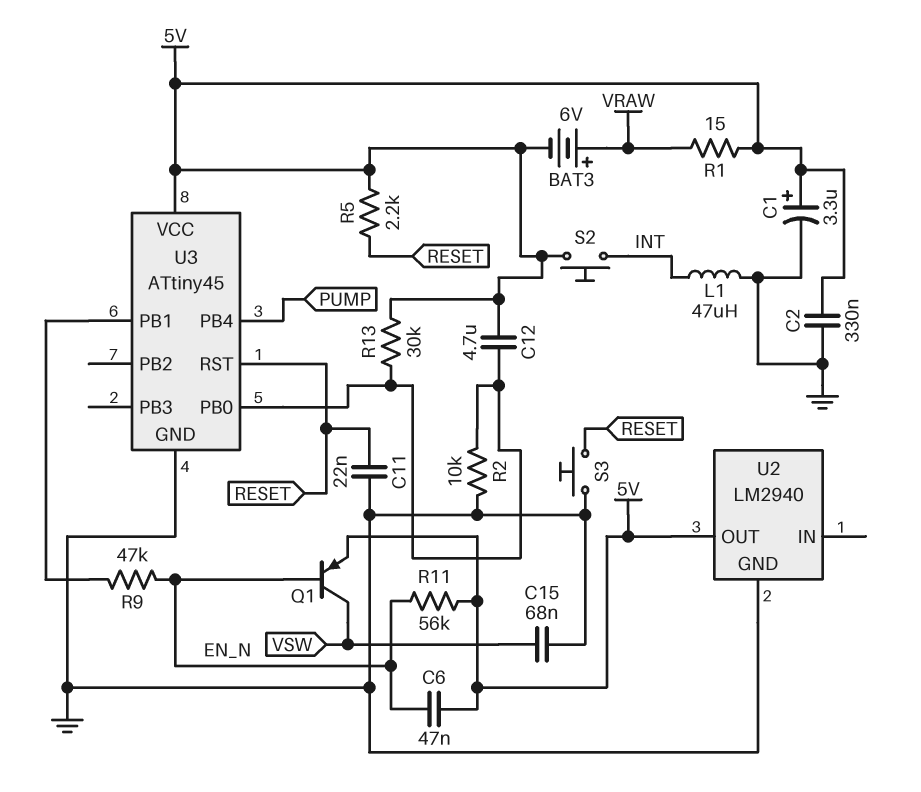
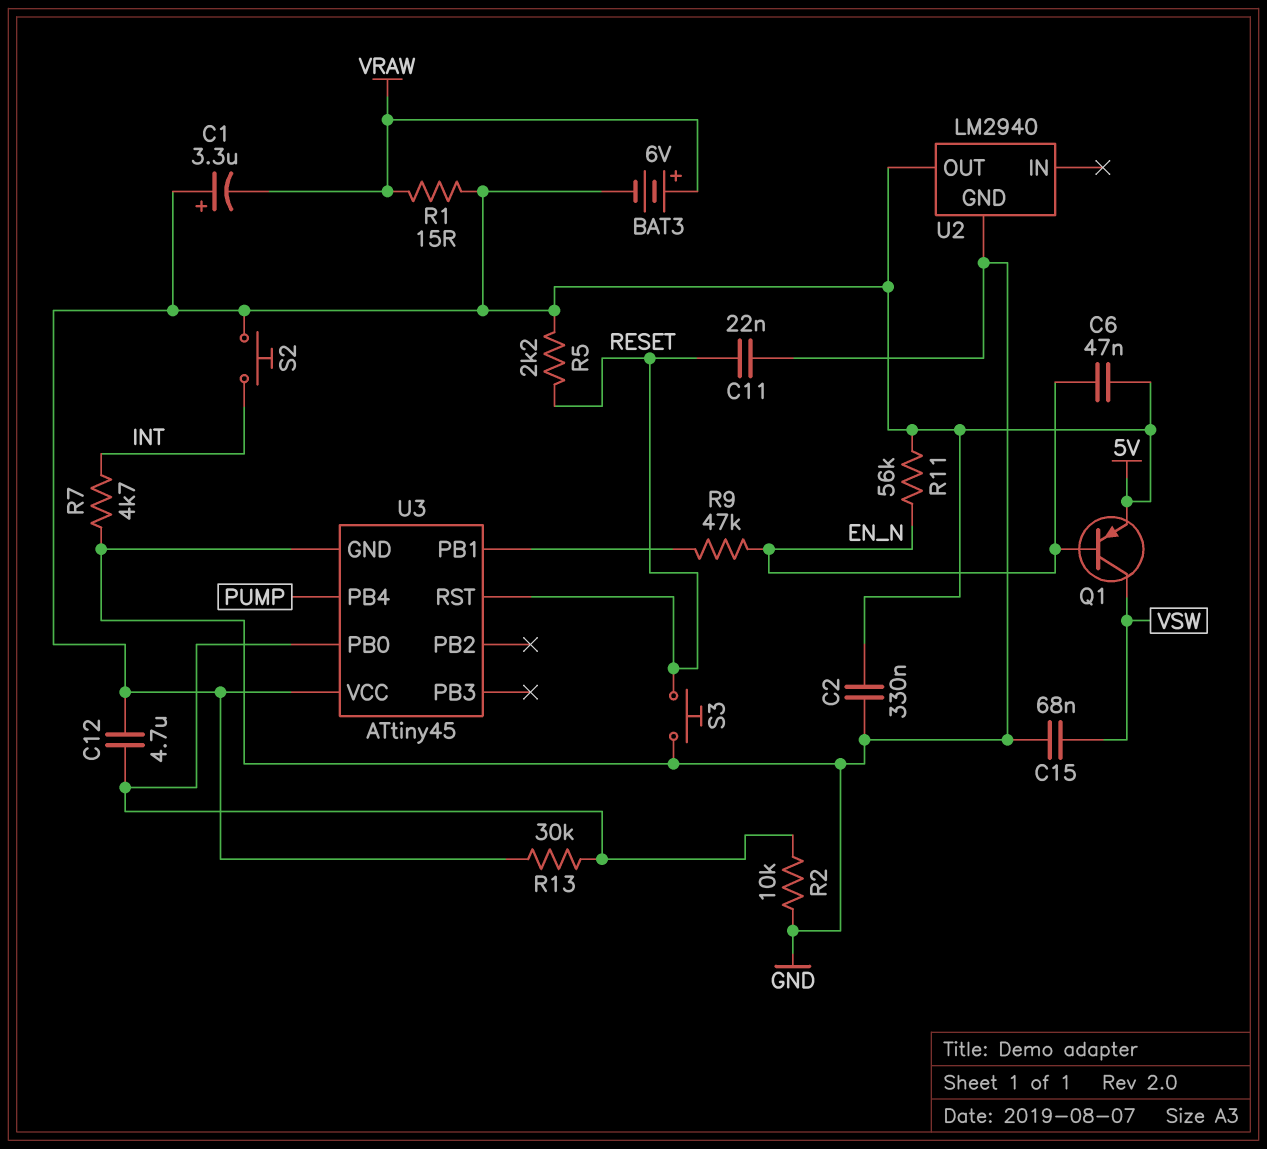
C1: 3.3uF (plus 5V, minus GND) -> 3.3uF (plus 5V, minus VRAW)
L1: 47uH (GND, INT) -> none
R7: none -> 4.7k (GND, INT)

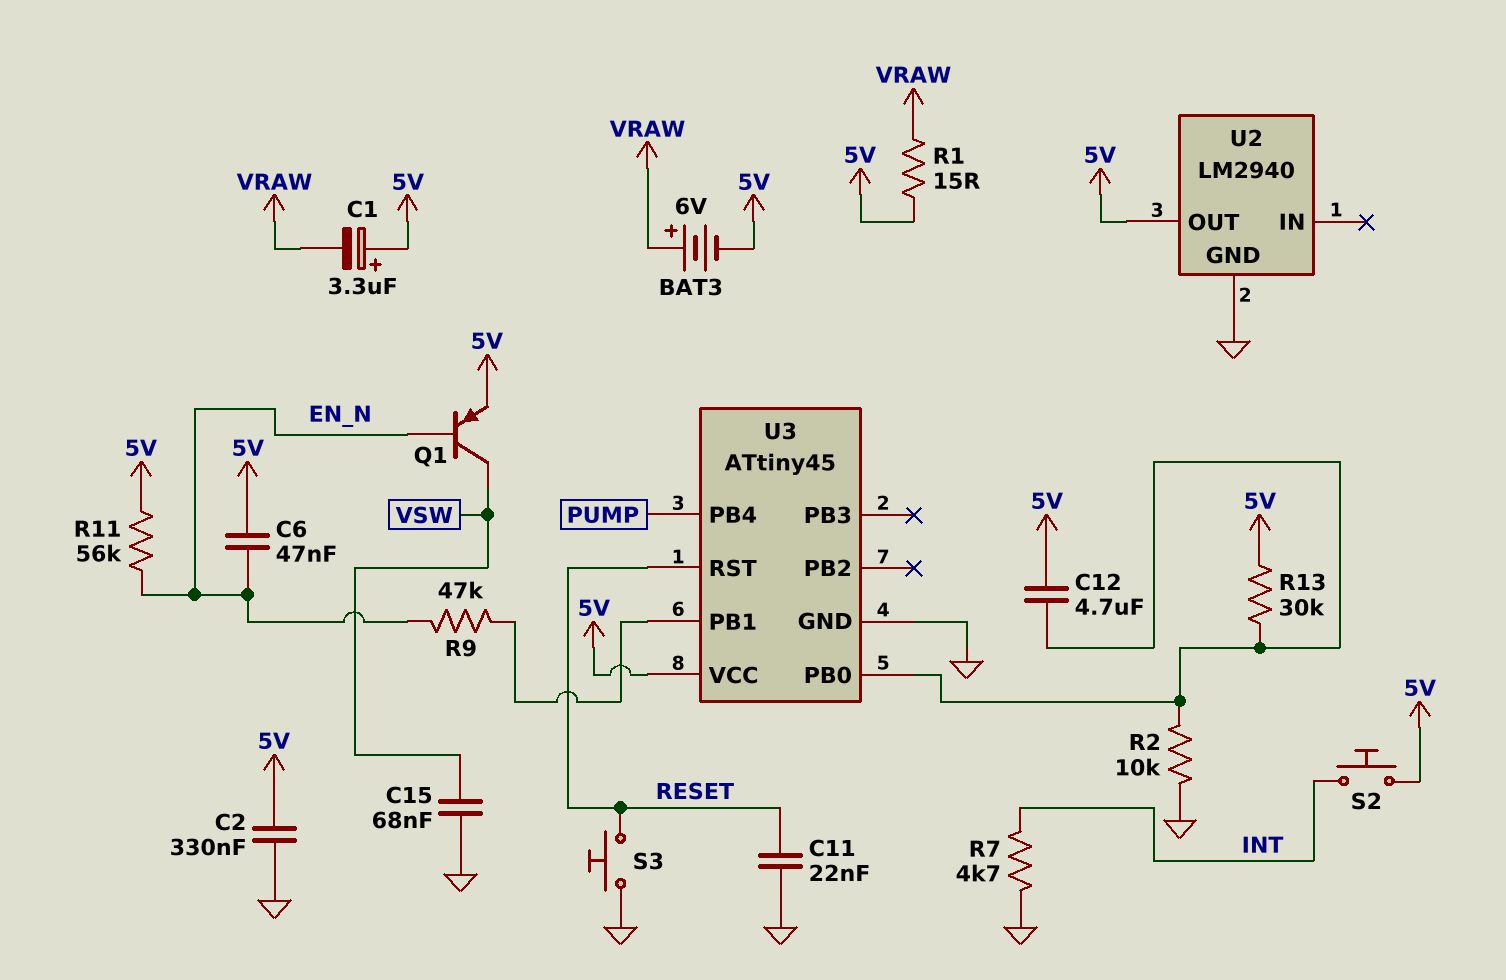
R5: 2.2k (5V, RESET) -> none

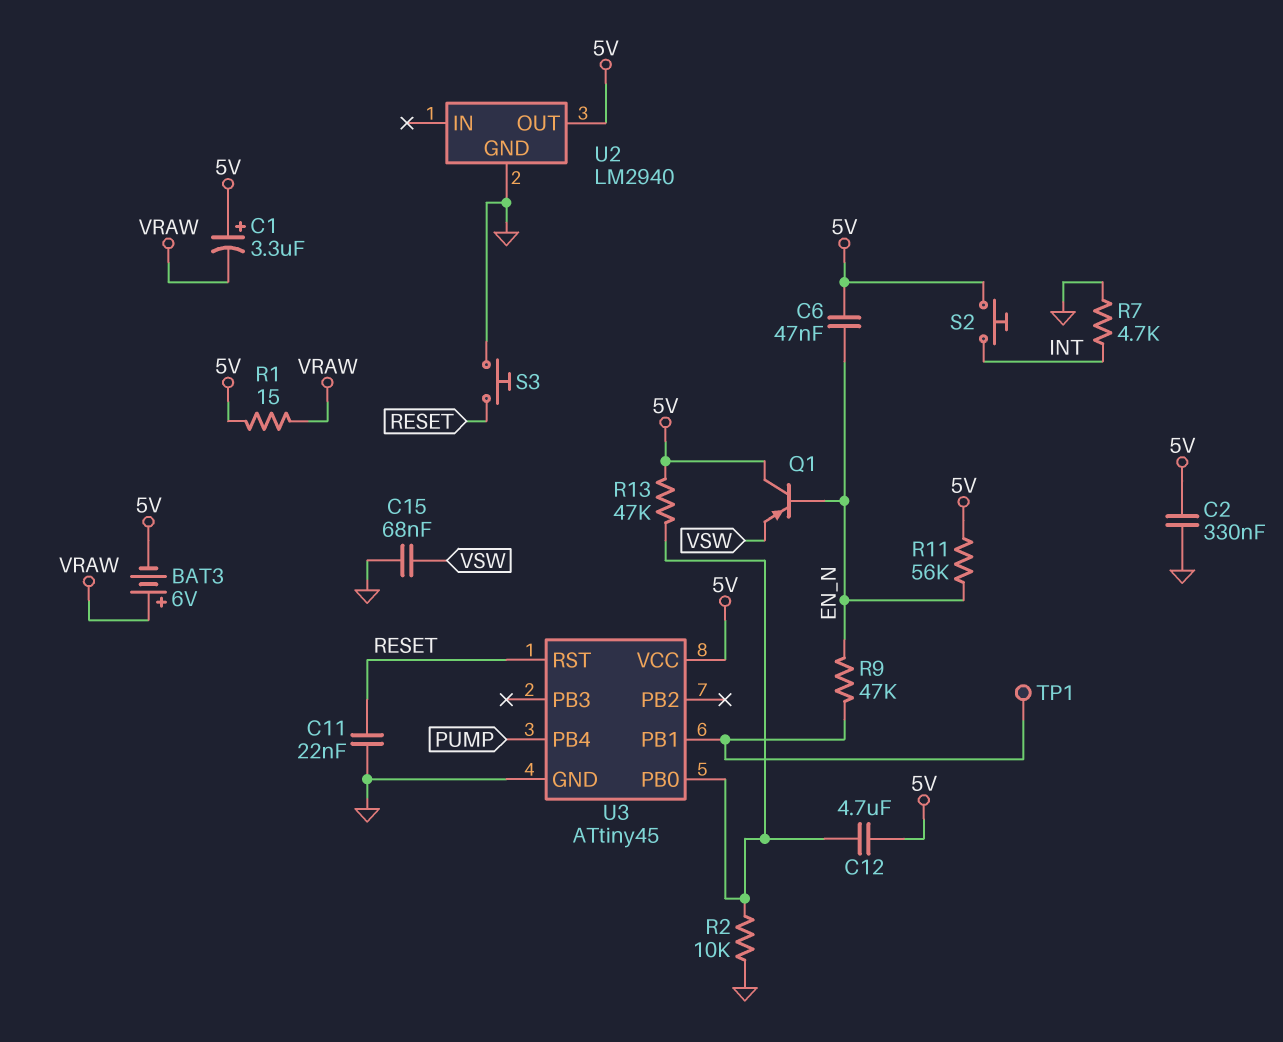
Q1: PNP (B EN_N, C VSW, E 5V) -> PNP (B EN_N, C 5V, E VSW)
R13: 30k (5V, U3/PB0) -> 47k (5V, U3/PB0)
TP1: none -> test point (U3/PB1)

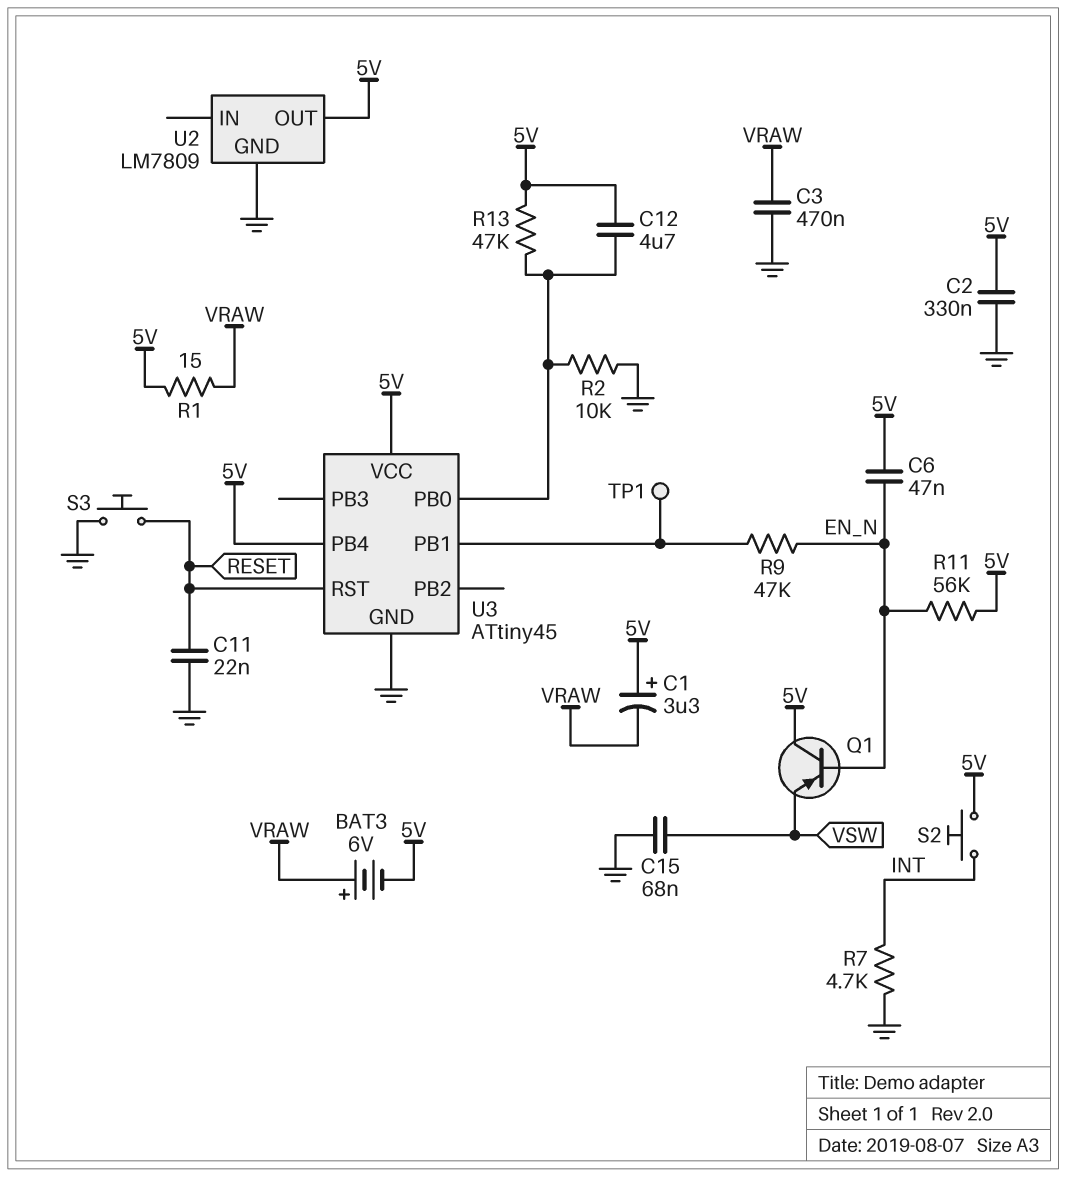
C3: none -> 470nF (GND, VRAW)
U2: LM2940 -> LM7809
U3 pin PB4: PUMP -> 5V

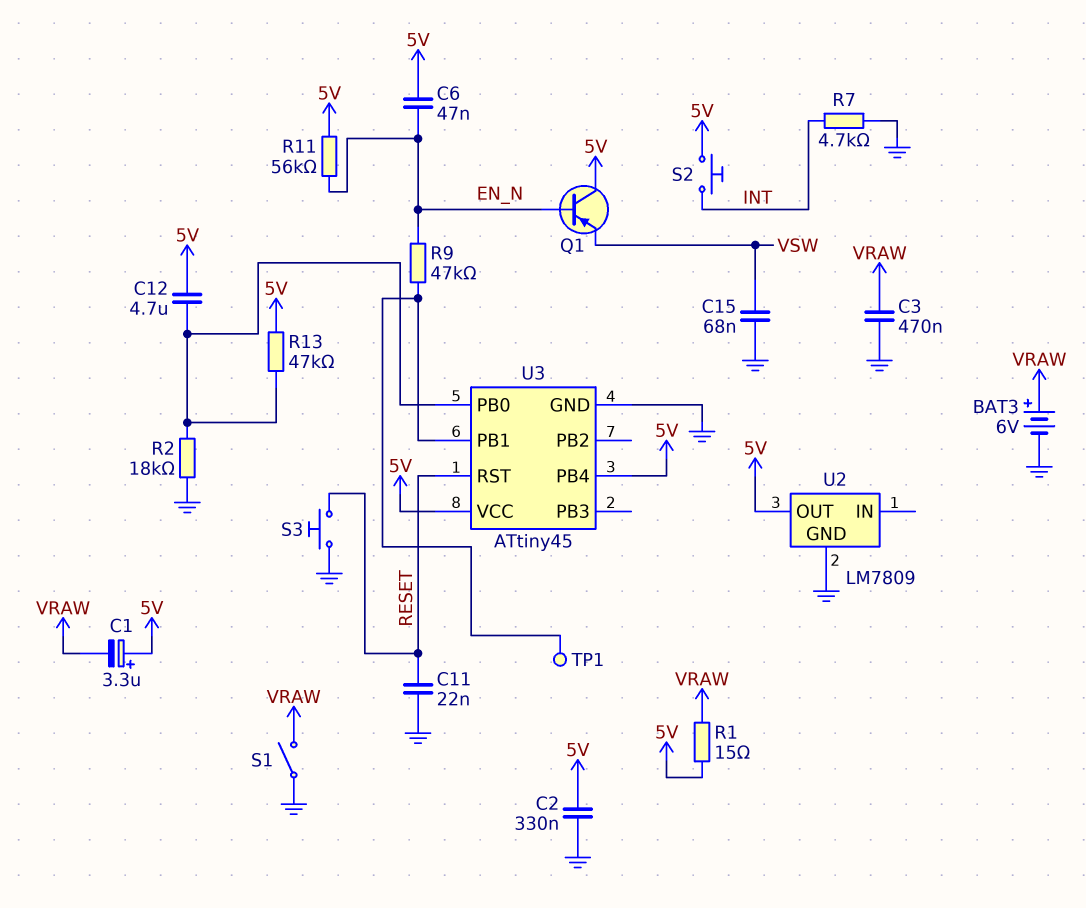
BAT3: 6V (plus VRAW, minus 5V) -> 6V (plus VRAW, minus GND)
R2: 10k (GND, U3/PB0) -> 18k (GND, U3/PB0)
S1: none -> switch (GND, VRAW)

